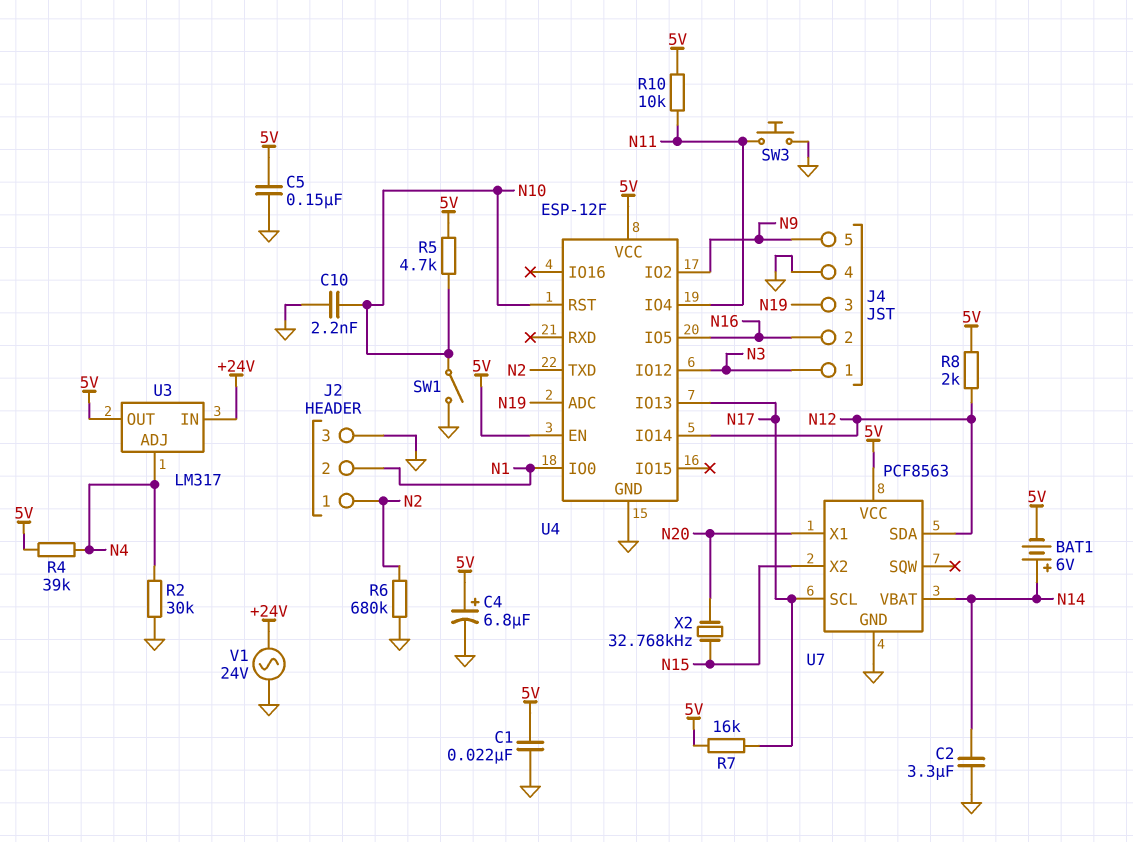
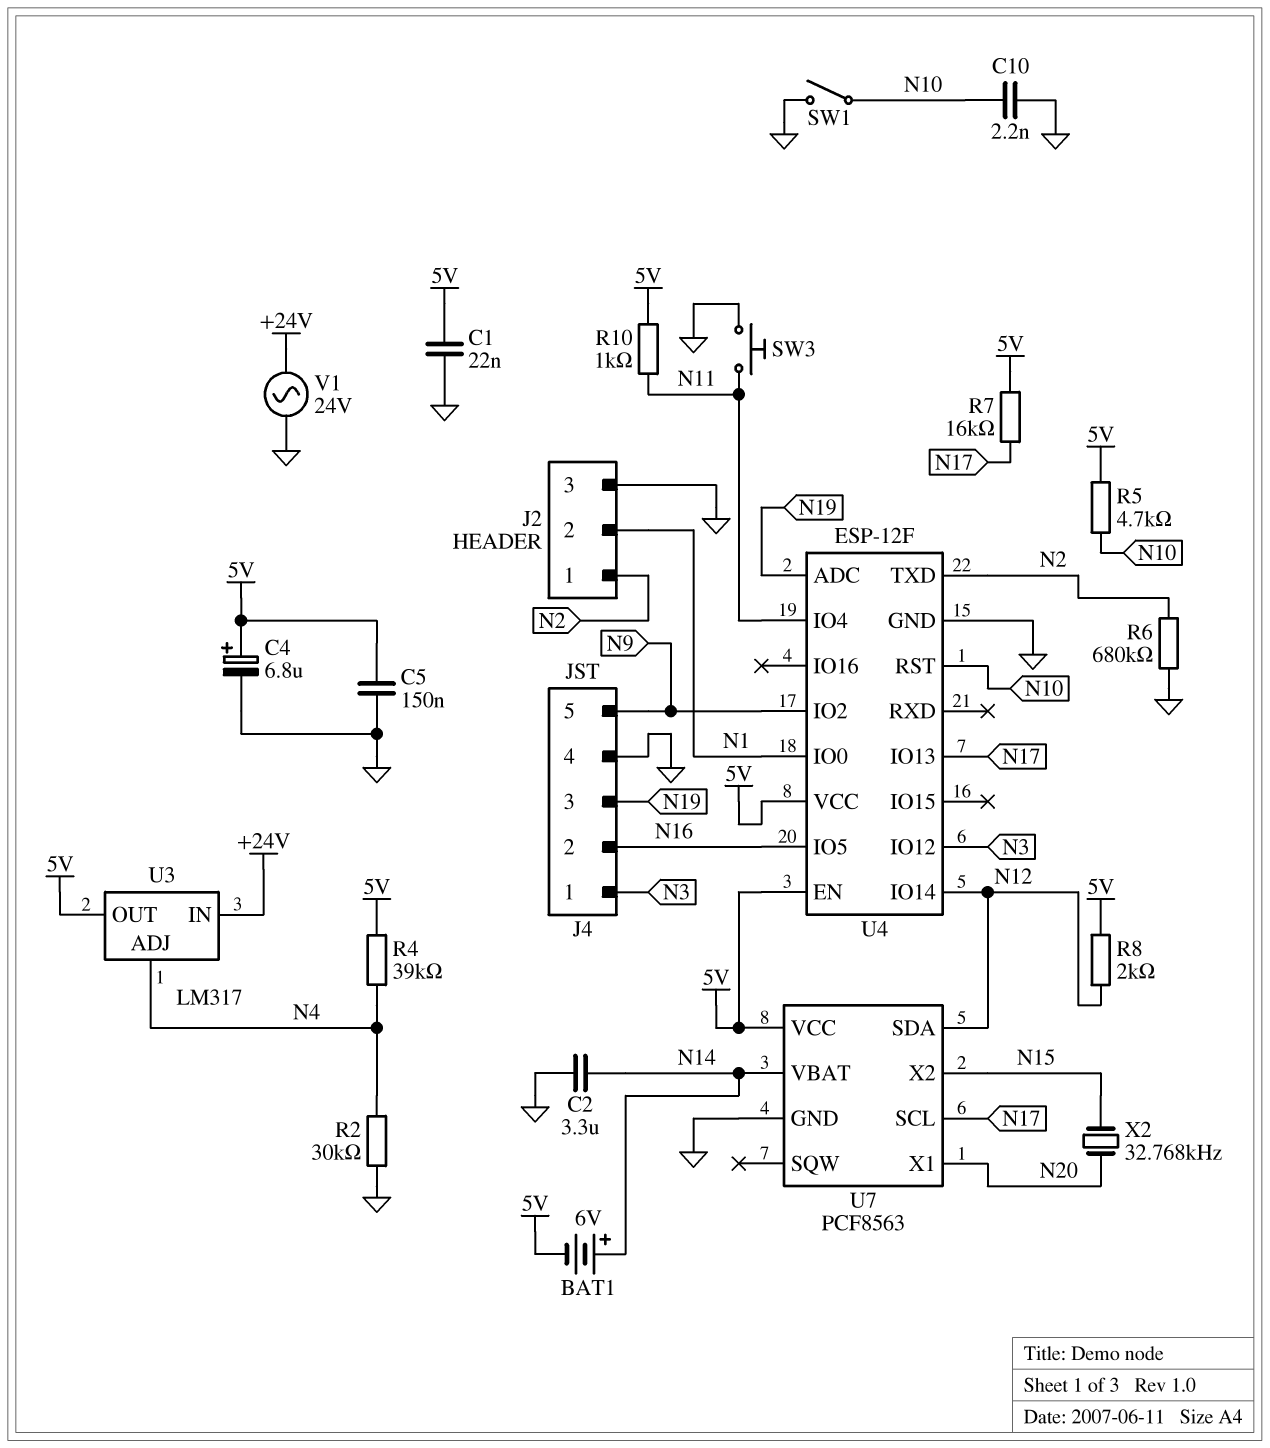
R10: 10k (5V, N11) -> 1k (5V, N11)

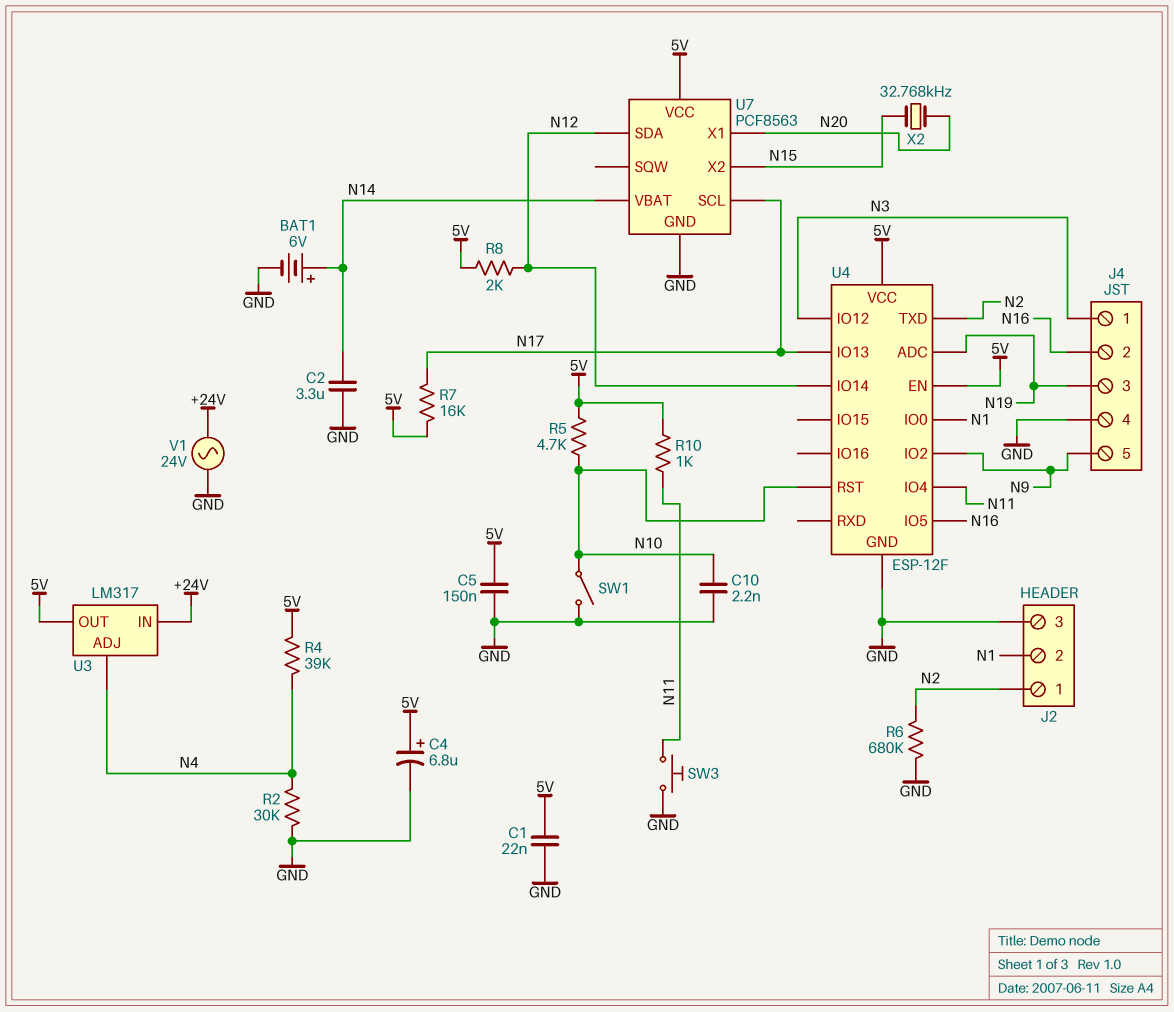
BAT1: 6V (plus N14, minus 5V) -> 6V (plus N14, minus GND)

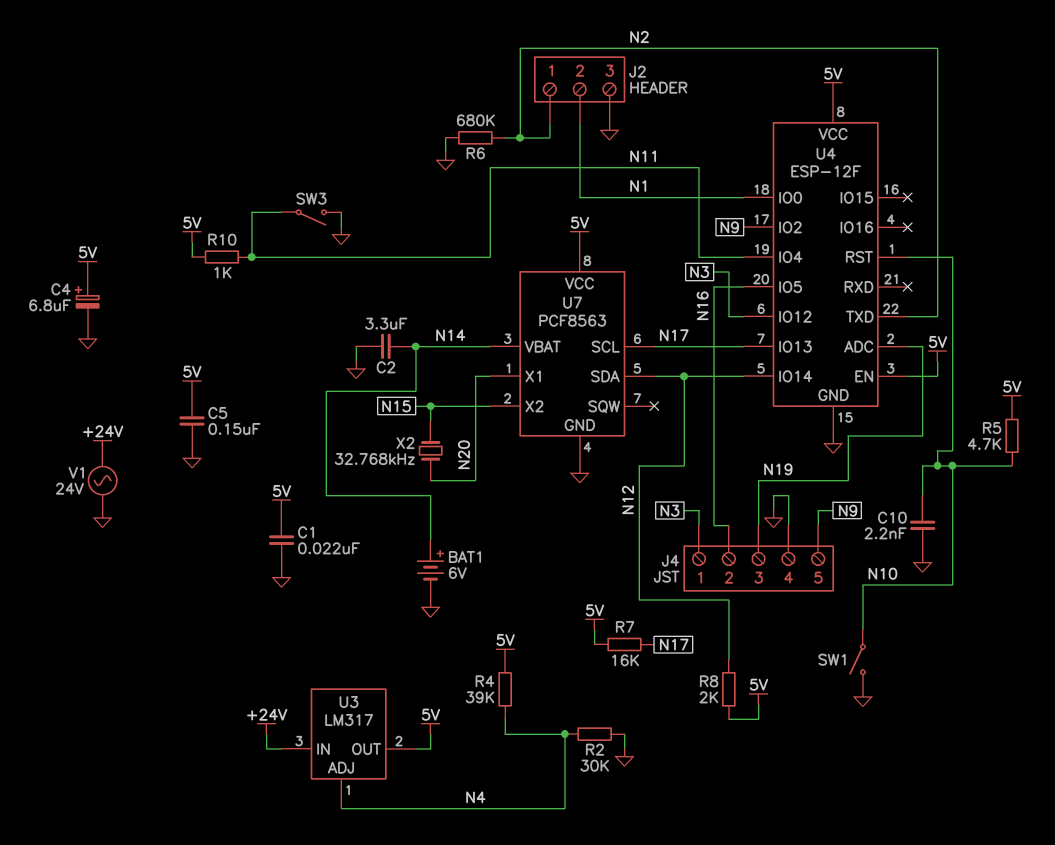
SW3: button (GND, N11) -> switch (GND, N11)

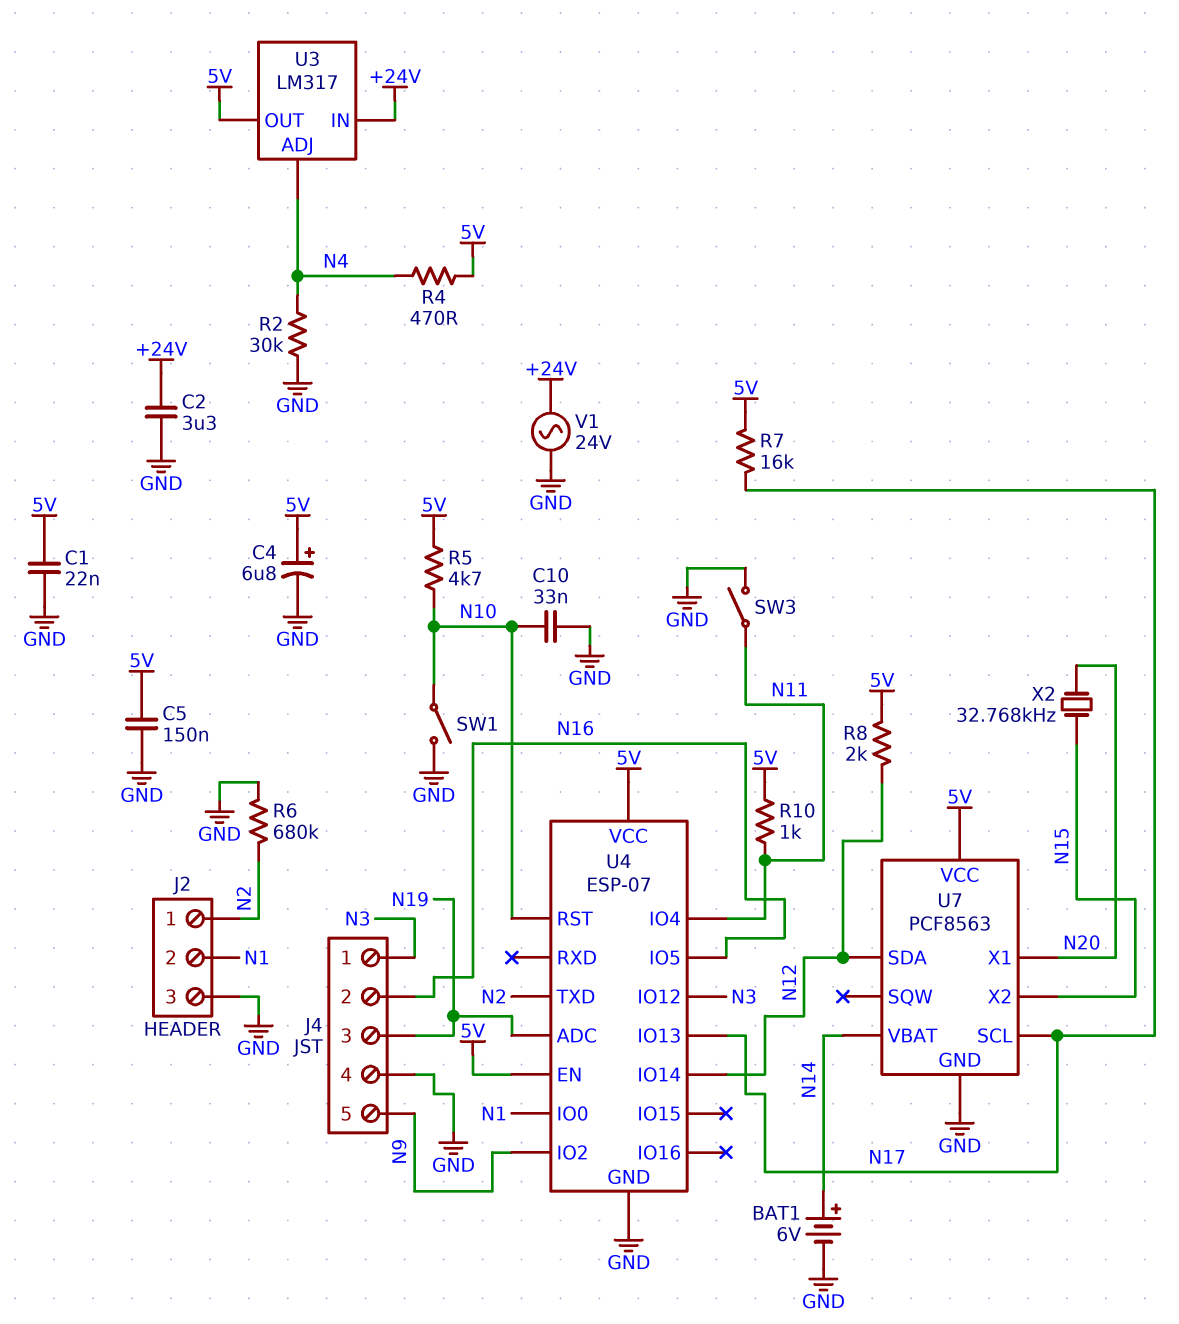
C2: 3.3uF (GND, N14) -> 3.3uF (+24V, GND)
C10: 2.2nF (GND, N10) -> 33nF (GND, N10)
R4: 39k (5V, N4) -> 470 (5V, N4)
U4: ESP-12F -> ESP-07

